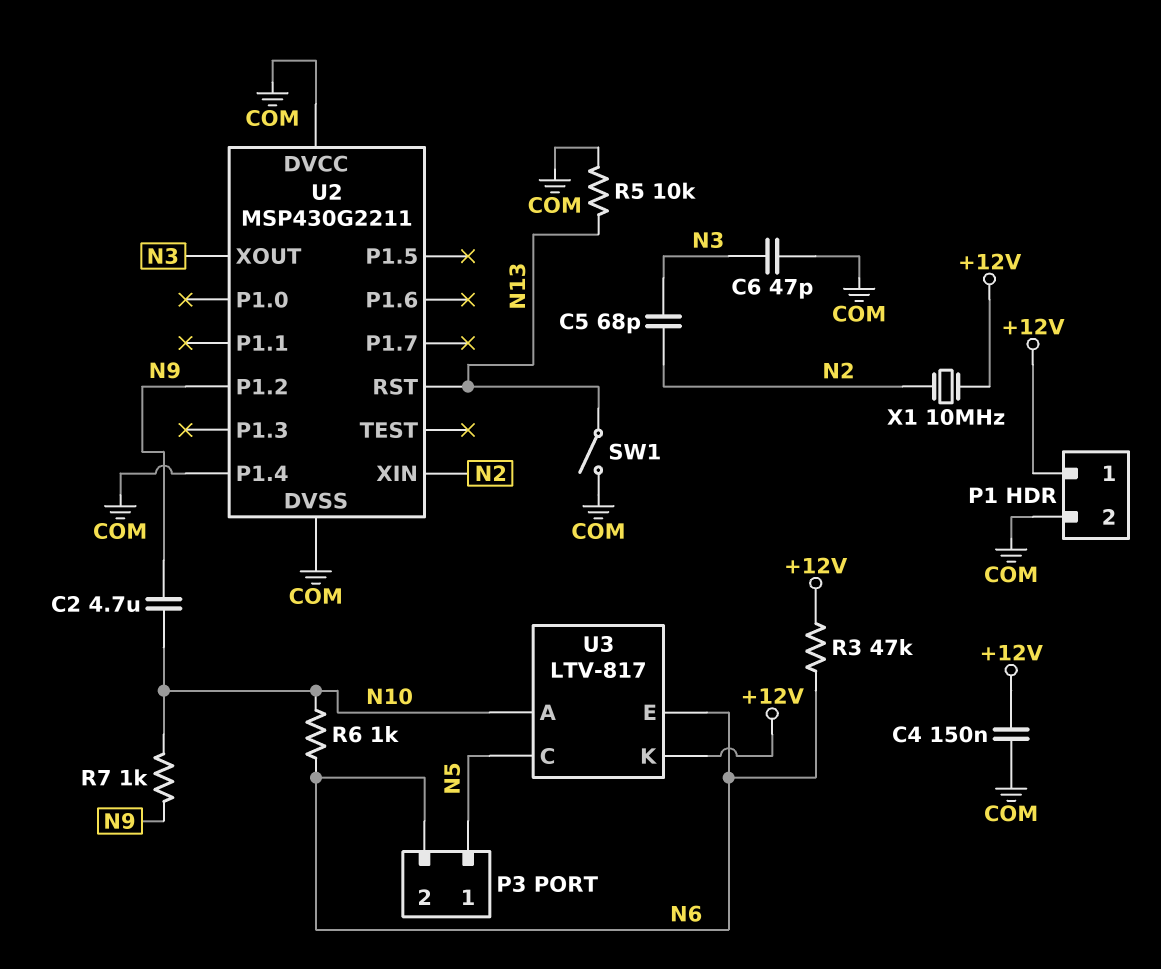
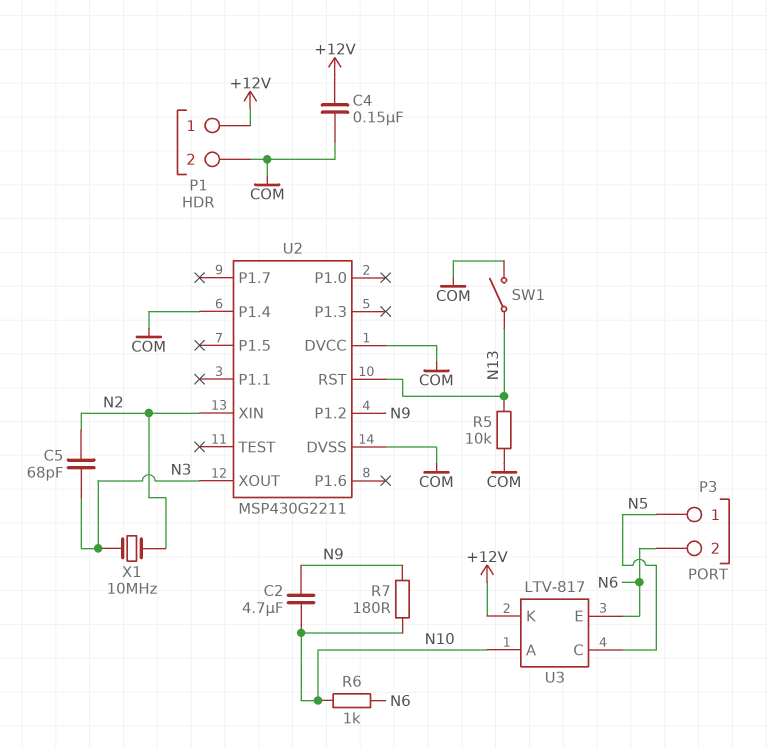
C6: 47pF (COM, N3) -> none
R3: 47k (+12V, N6) -> none
R7: 1k (N9, N10) -> 180 (N9, N10)
X1: 10MHz (+12V, N2) -> 10MHz (N2, N3)

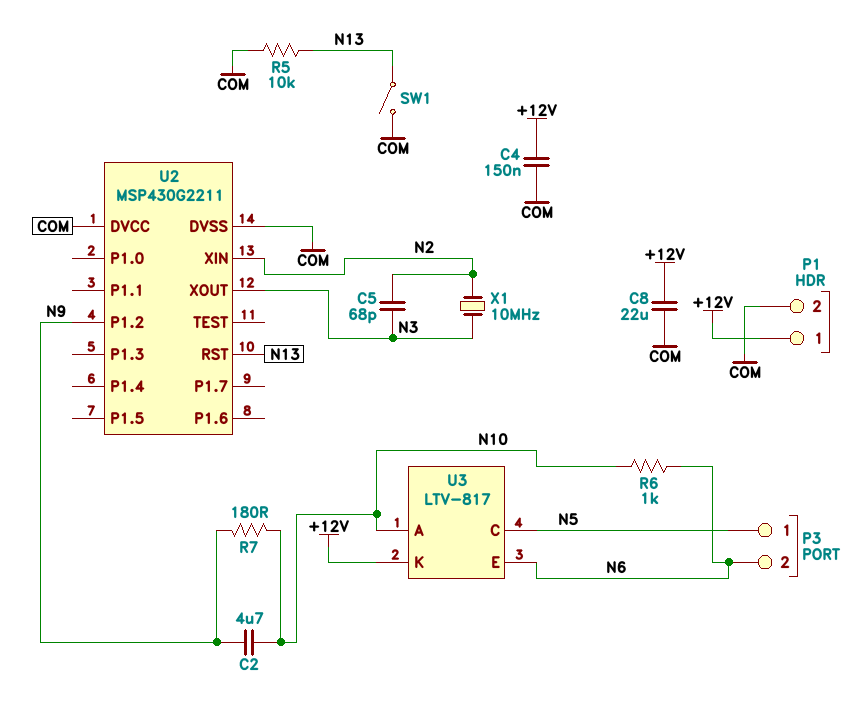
C8: none -> 22uF (+12V, COM)
U2 pin P1.4: COM -> none

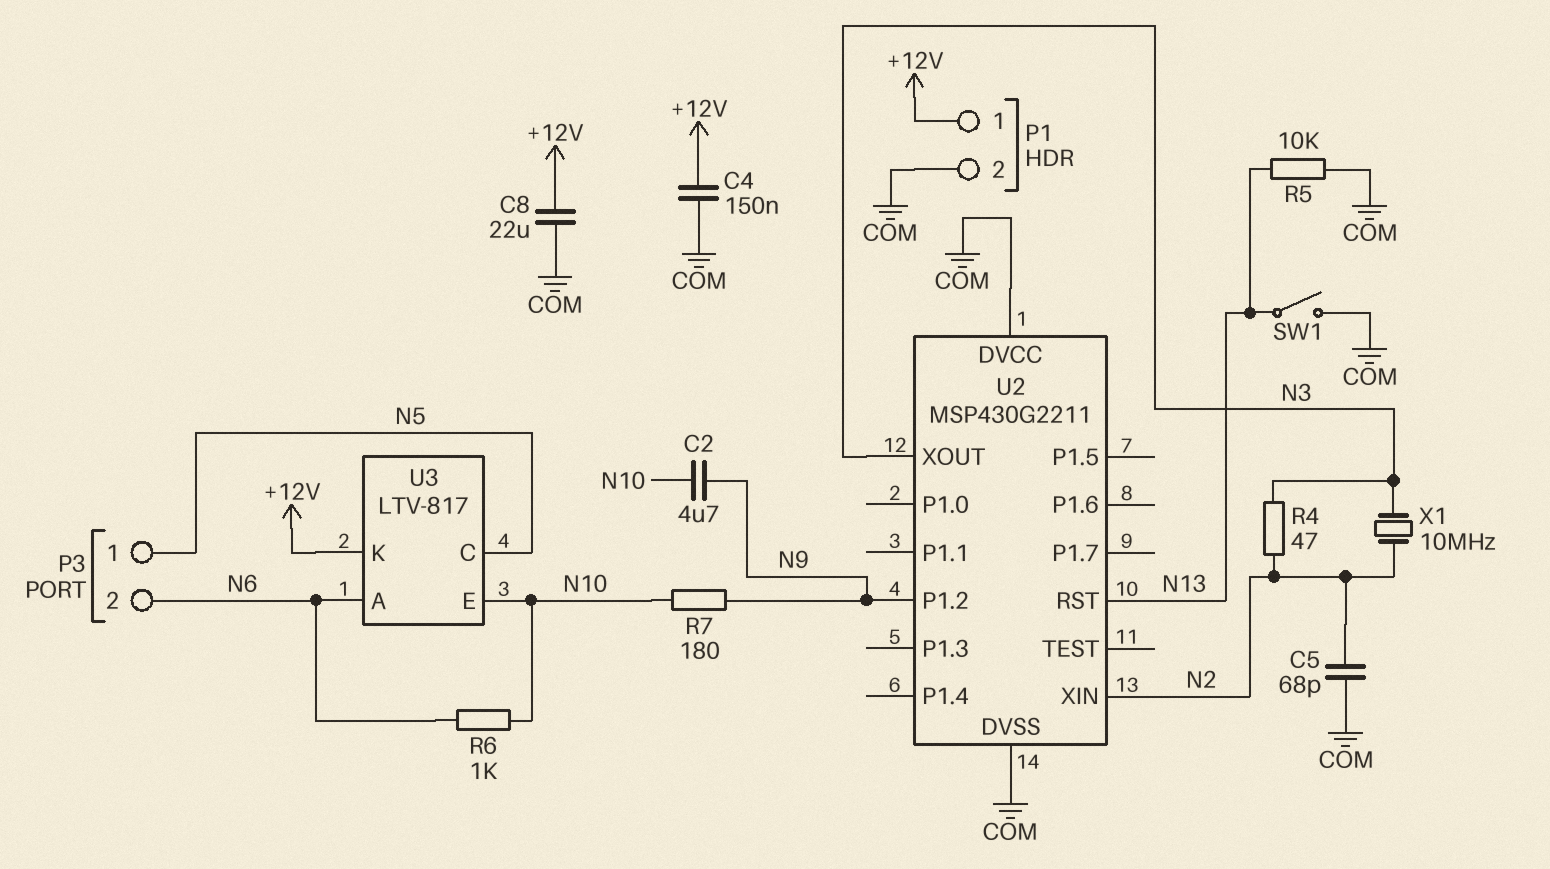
C5: 68pF (N2, N3) -> 68pF (COM, N2)
R4: none -> 47 (N2, N3)
U3 pin A: N10 -> N6
U3 pin E: N6 -> N10

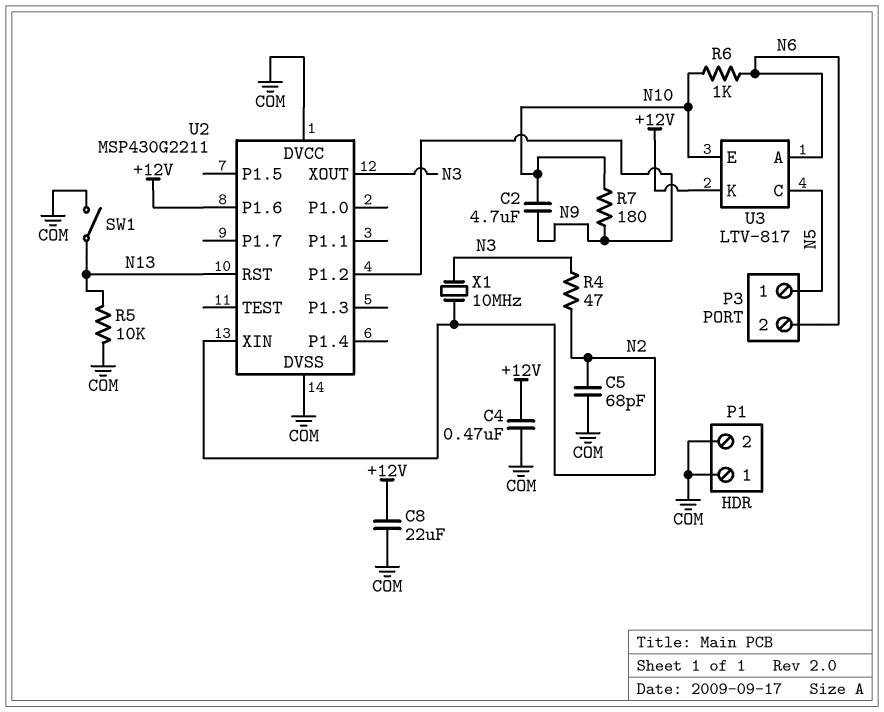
C4: 150nF (+12V, COM) -> 470nF (+12V, COM)
P1 pin 1: +12V -> COM
U2 pin P1.6: none -> +12V

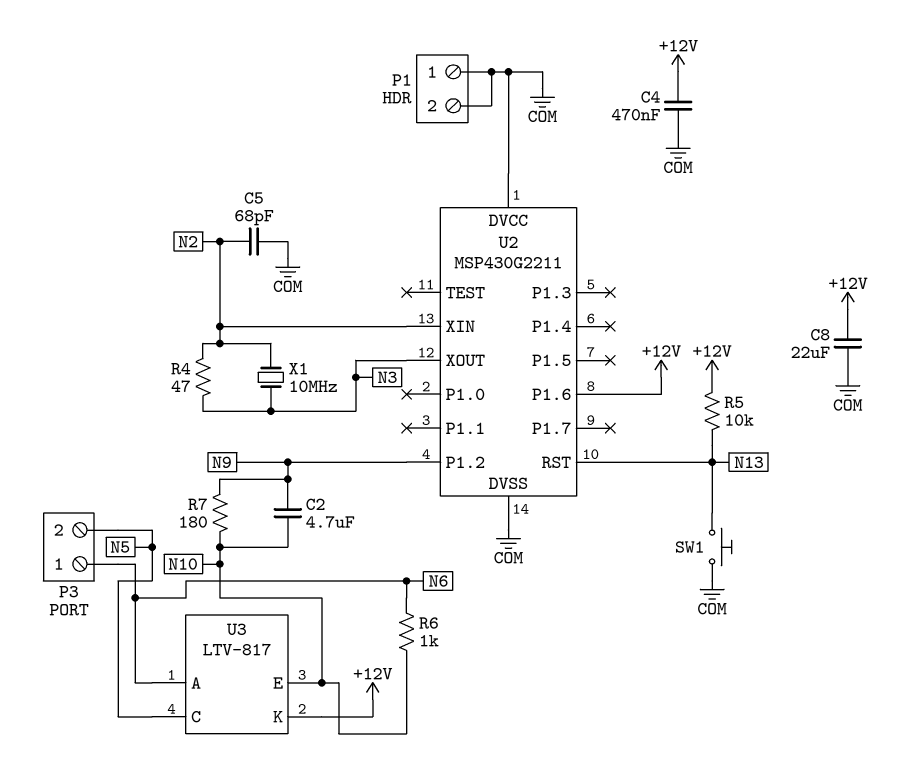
P3 pin 1: N5 -> N6
P3 pin 2: N6 -> N5
R5: 10k (COM, N13) -> 10k (+12V, N13)
SW1: switch (COM, N13) -> button (COM, N13)

